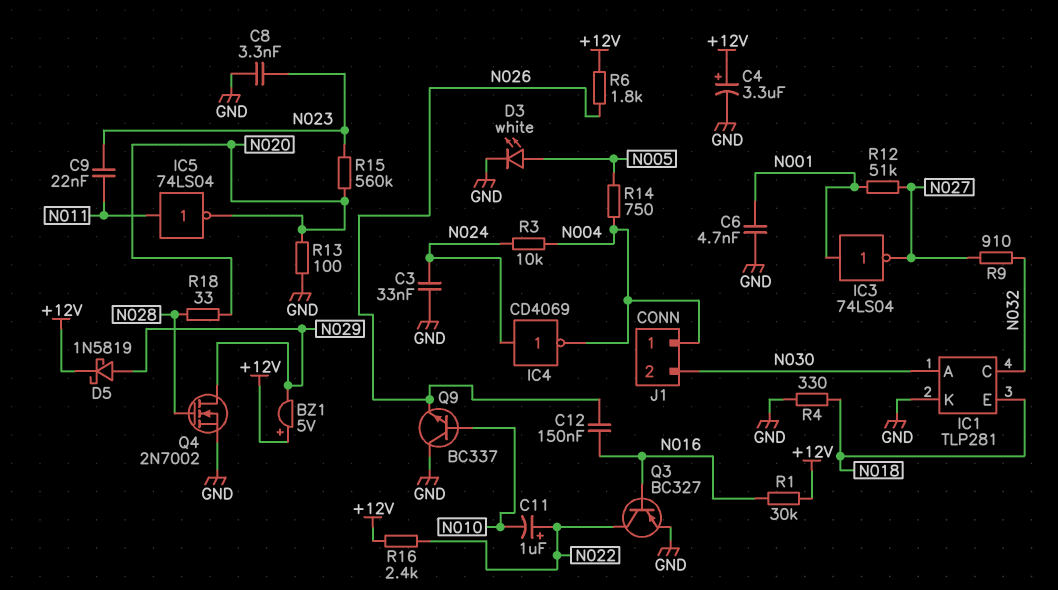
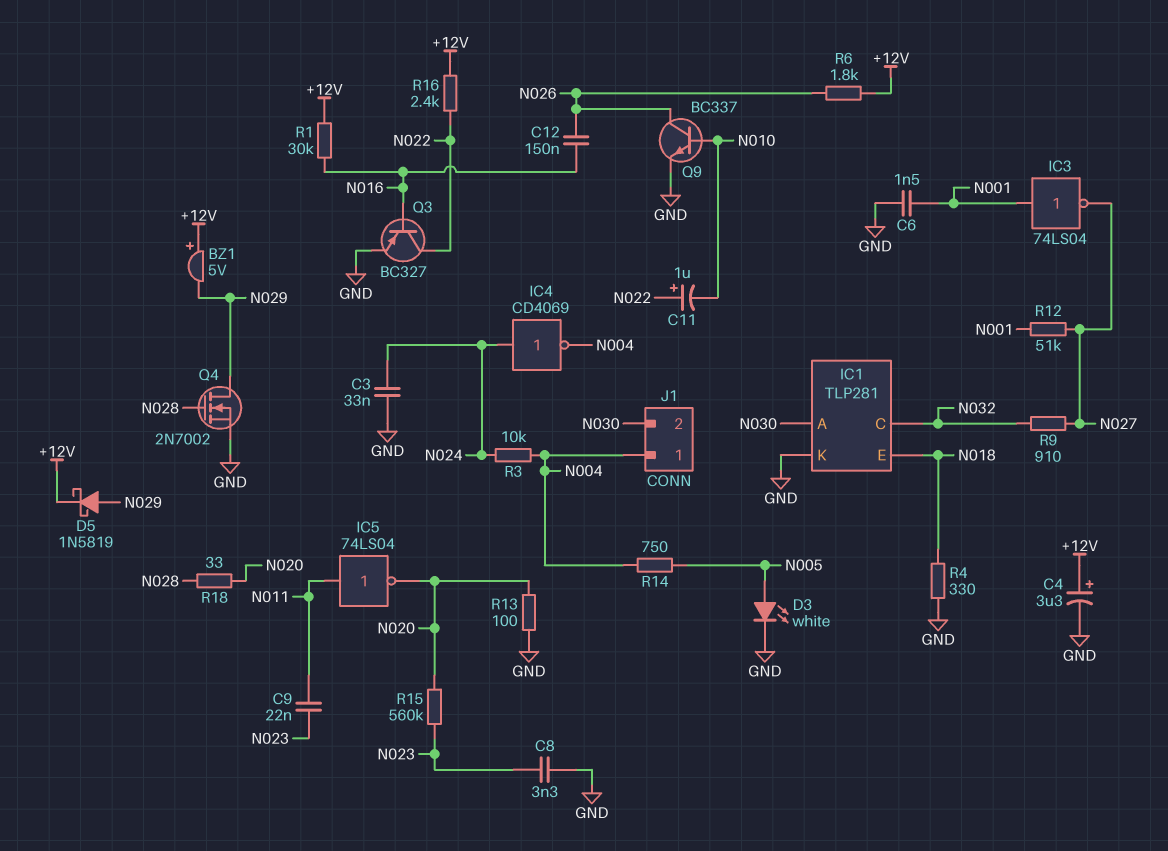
C6: 4.7nF (GND, N001) -> 1.5nF (GND, N001)
Q9: NPN BC337 (B N010, C GND, E N026) -> NPN BC337 (B N010, C N026, E GND)

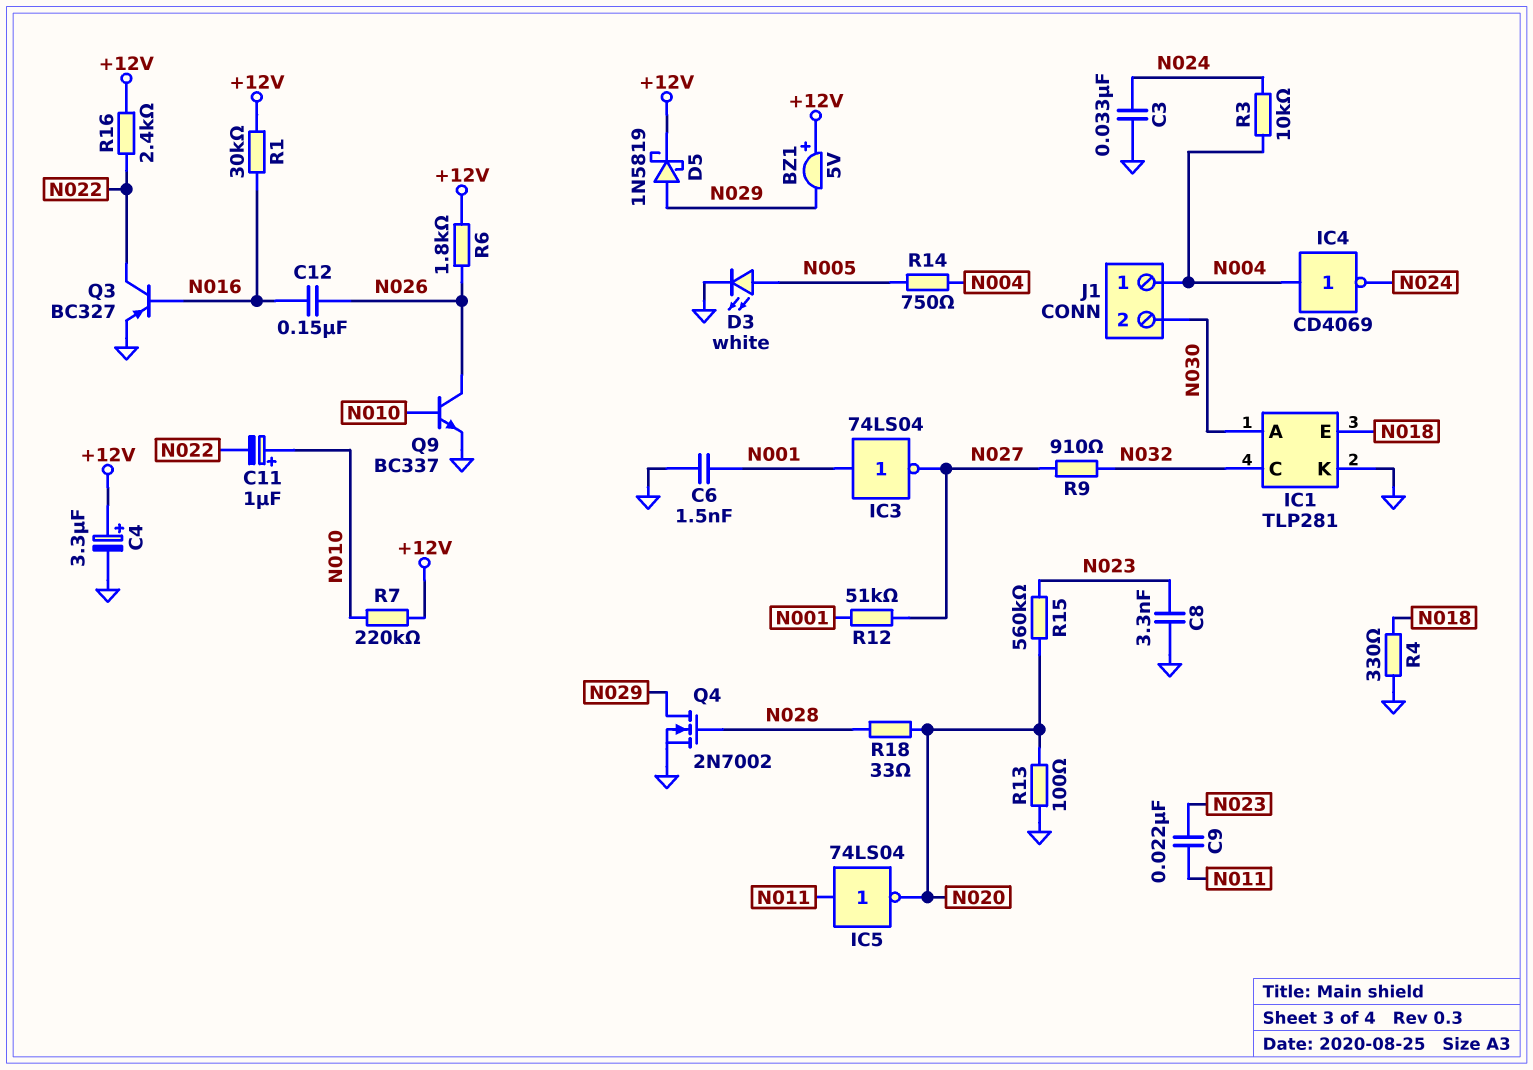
C11: 1uF (plus N022, minus N010) -> 1uF (plus N010, minus N022)
IC4: NOT CD4069 (in N024, out N004) -> NOT CD4069 (in N004, out N024)
R7: none -> 220k (+12V, N010)

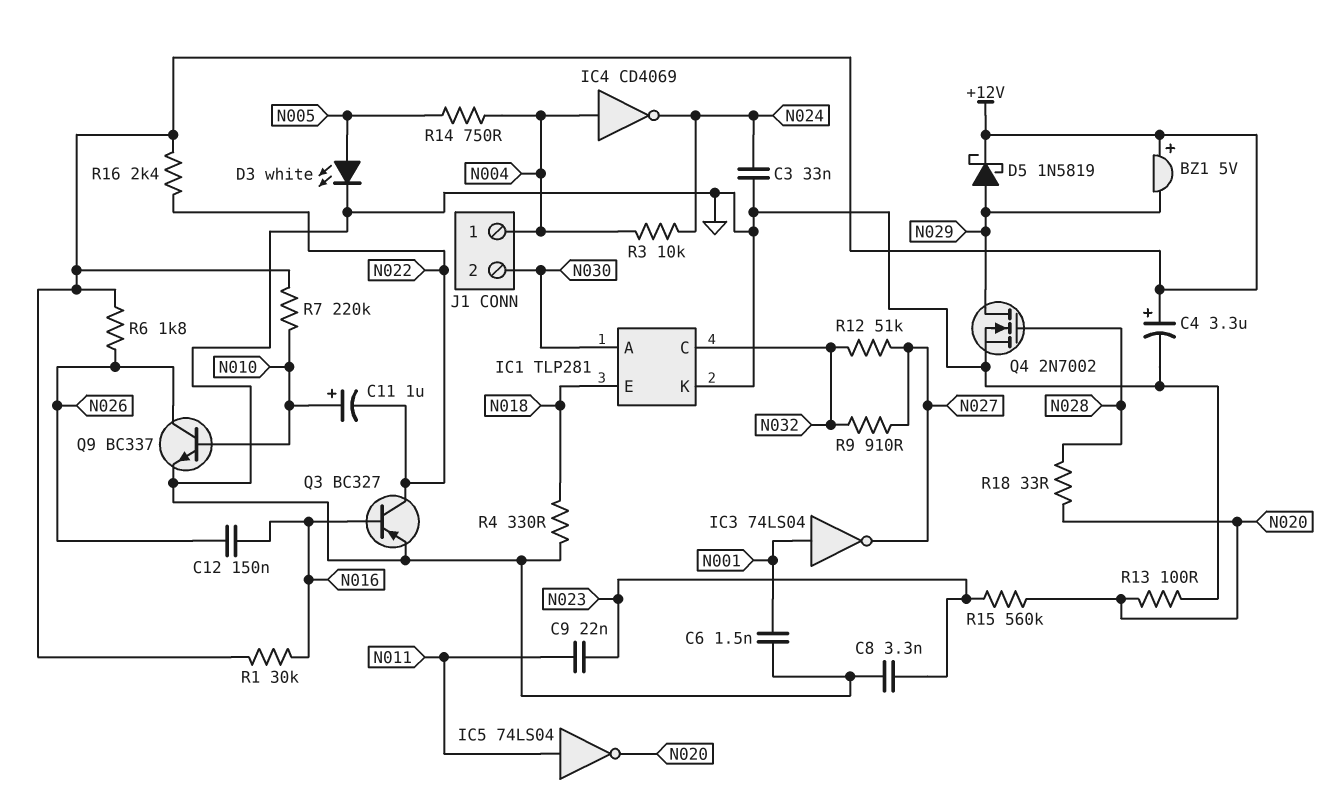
R12: 51k (N001, N027) -> 51k (N027, N032)

